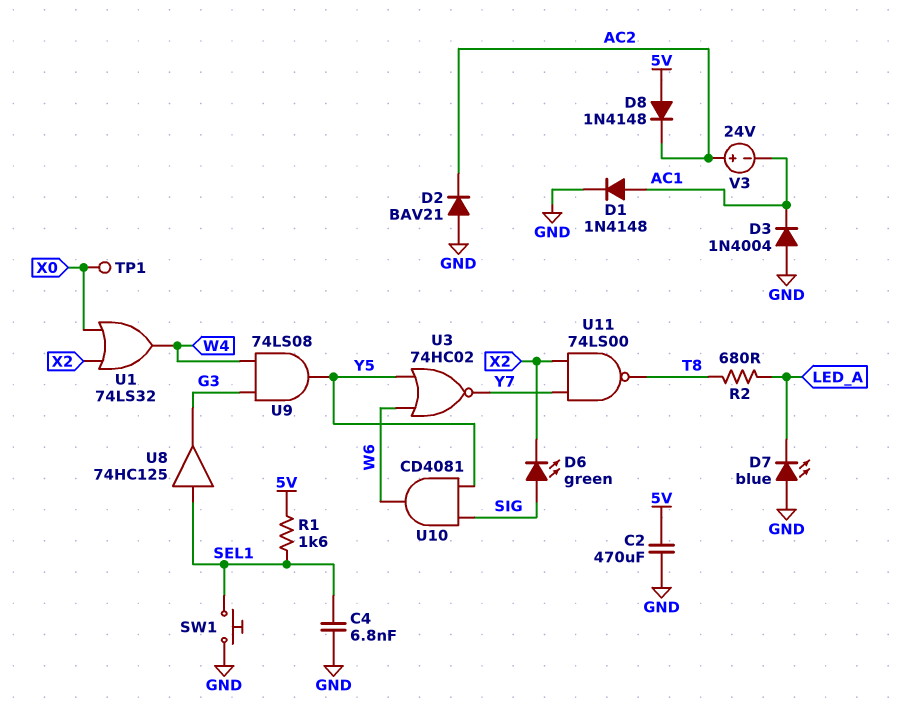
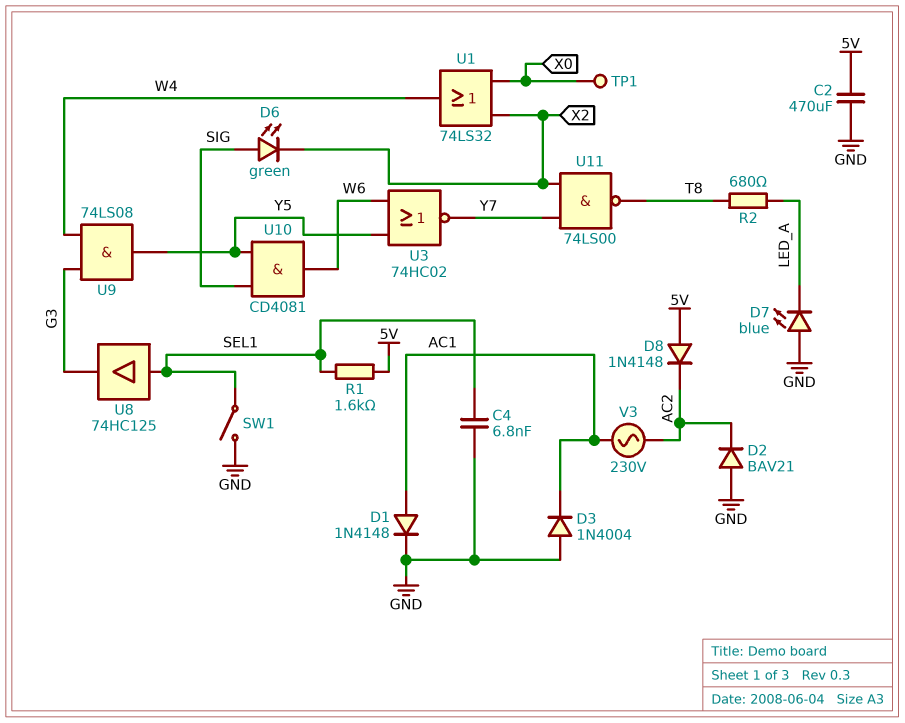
SW1: button (GND, SEL1) -> switch (GND, SEL1)
V3: 24V (plus AC2, minus AC1) -> AC 230V (AC1, AC2)

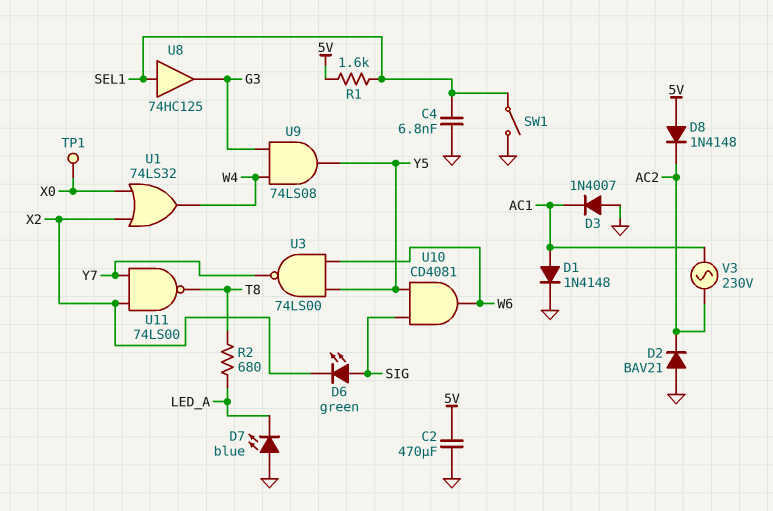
D3: diode 1N4004 (A GND, K AC1) -> diode 1N4007 (A GND, K AC1)
U3: NOR 74HC02 (in W6, in Y5, out Y7) -> NAND 74LS00 (in W6, in Y5, out Y7)

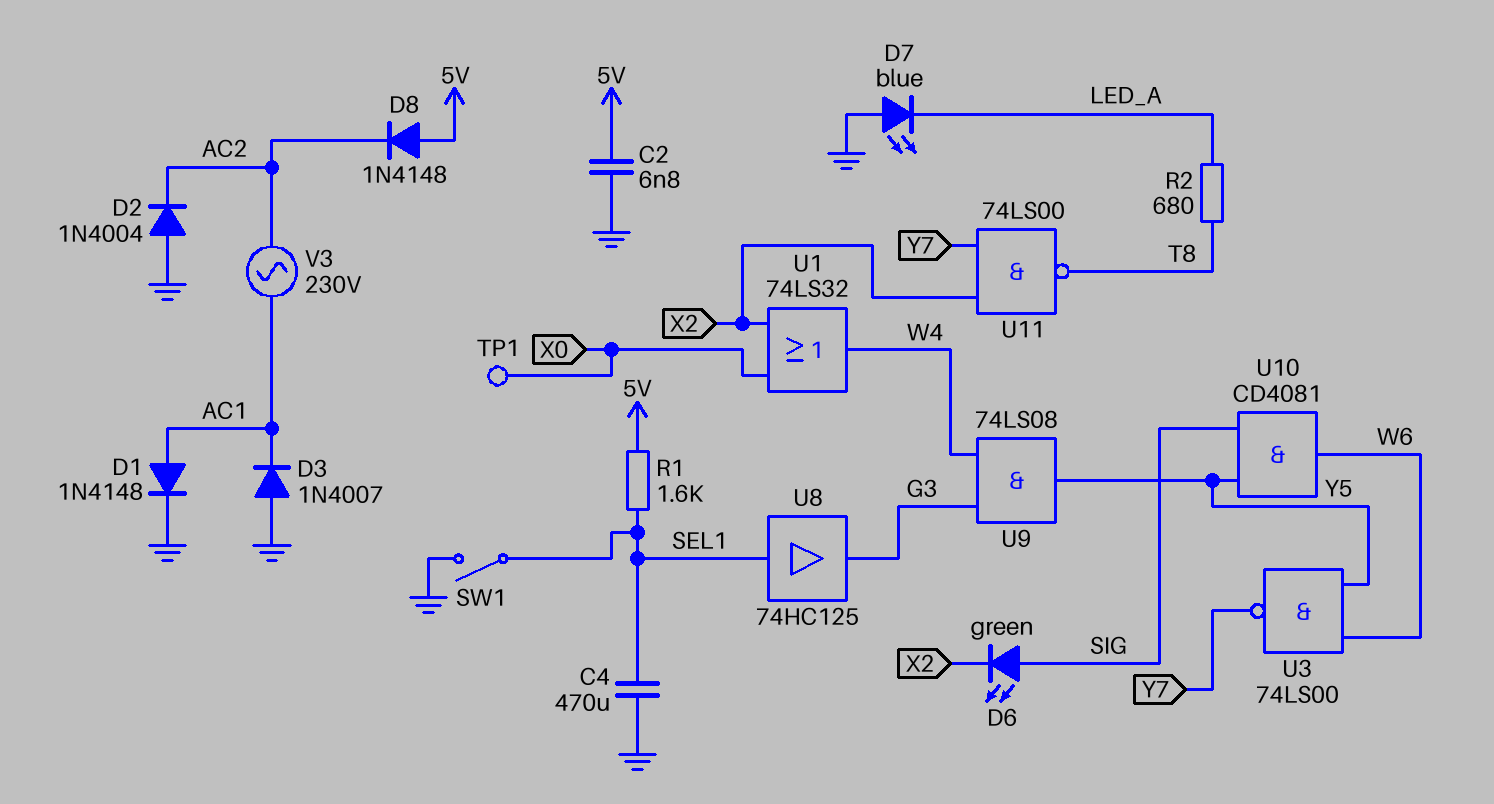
C2: 470uF (5V, GND) -> 6.8nF (5V, GND)
C4: 6.8nF (GND, SEL1) -> 470uF (GND, SEL1)
D2: diode BAV21 (A GND, K AC2) -> diode 1N4004 (A GND, K AC2)

